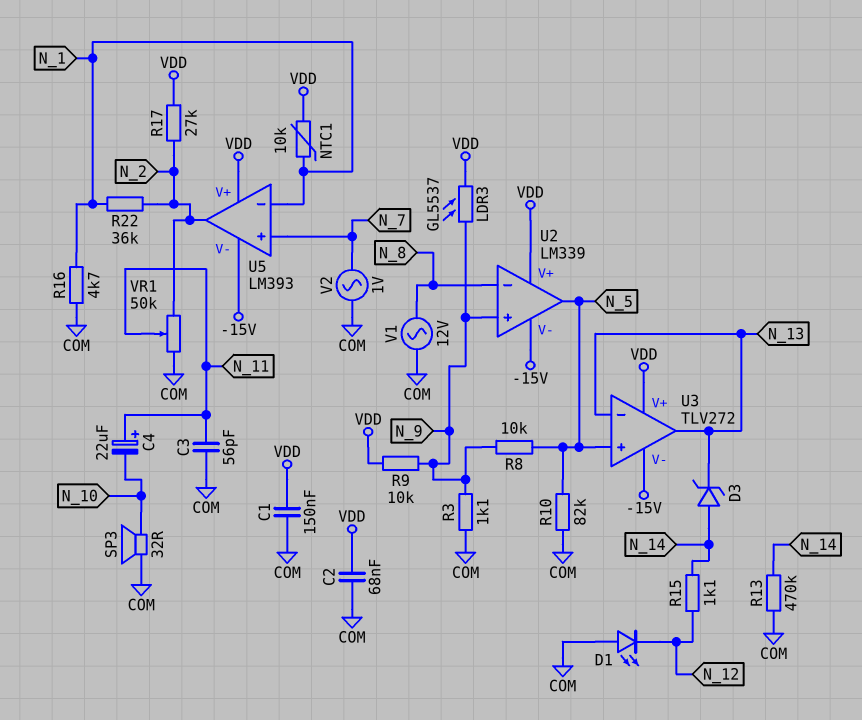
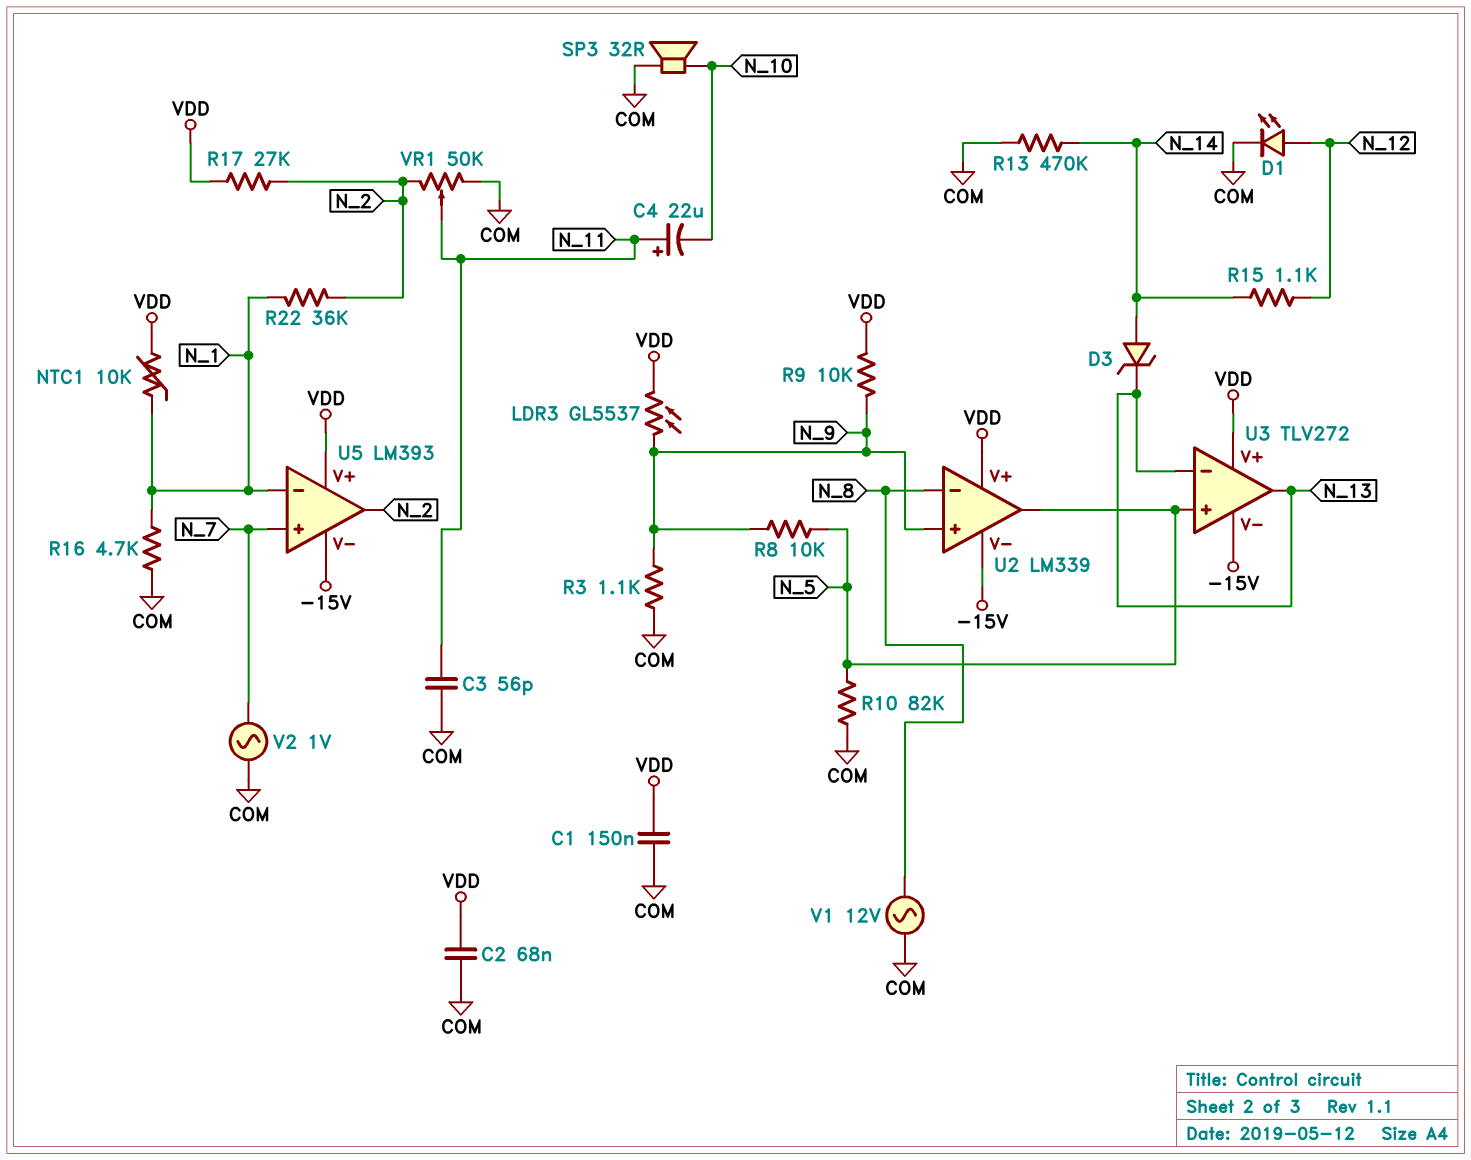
D1: LED (A COM, K N_12) -> LED (A N_12, K COM)

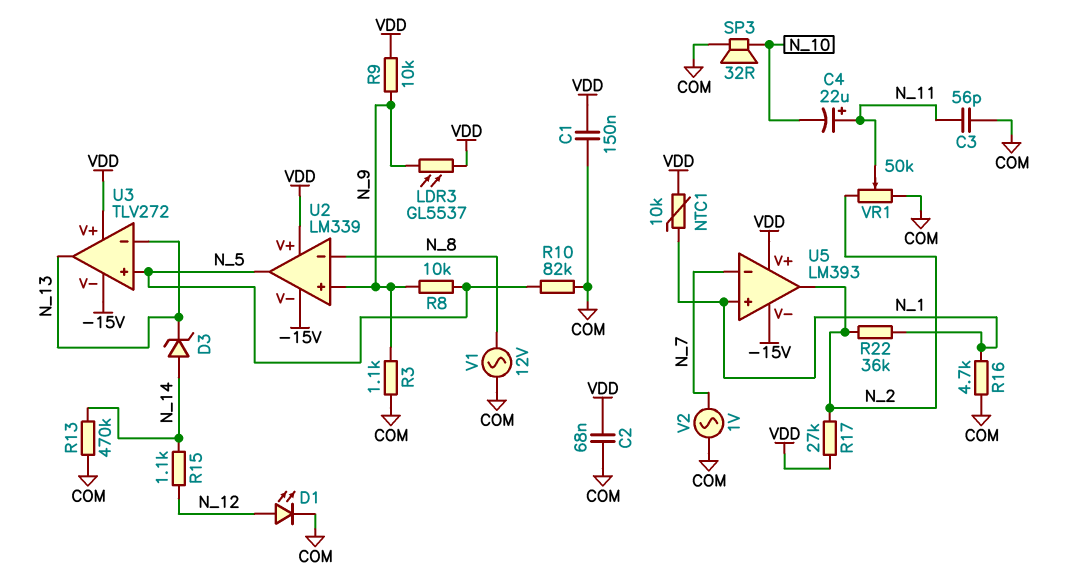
U5 pin in+: N_7 -> N_1
U5 pin in-: N_1 -> N_7

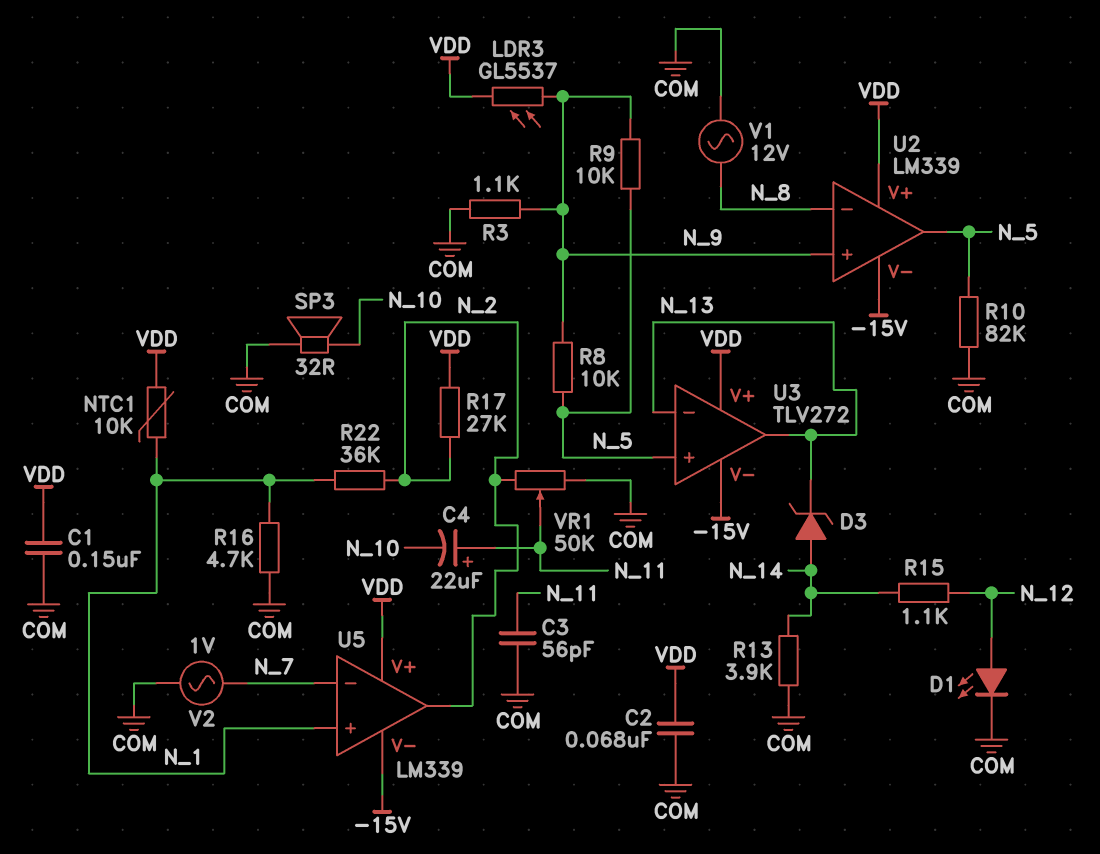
R9: 10k (N_9, VDD) -> 10k (N_5, N_9)
R13: 470k (COM, N_14) -> 3.9k (COM, N_14)
U5: LM393 -> LM339

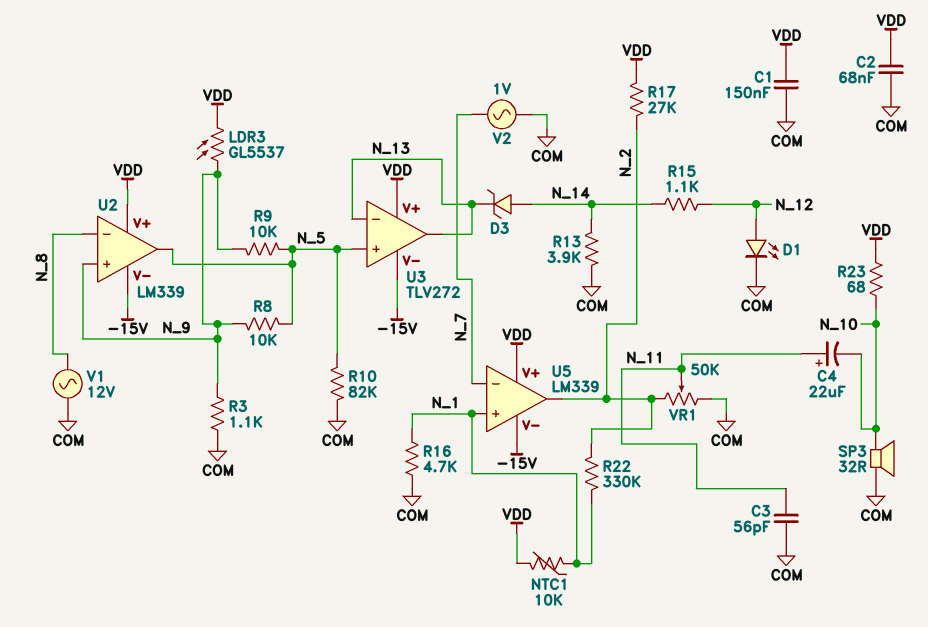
R22: 36k (N_1, N_2) -> 330k (N_1, N_2)
R23: none -> 68 (N_10, VDD)

